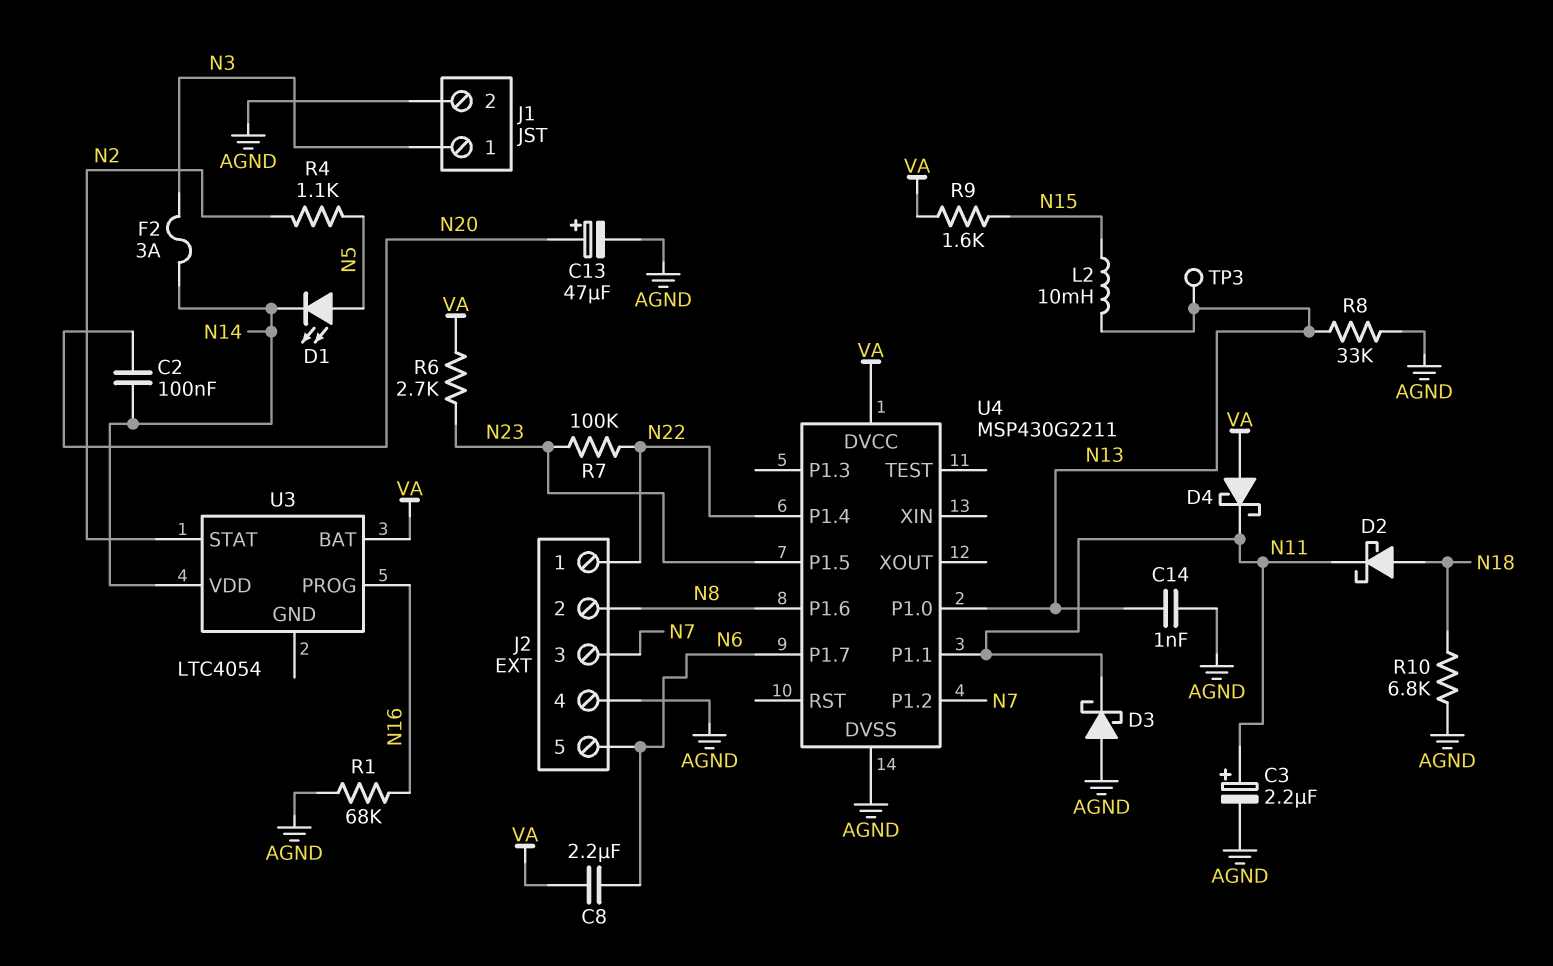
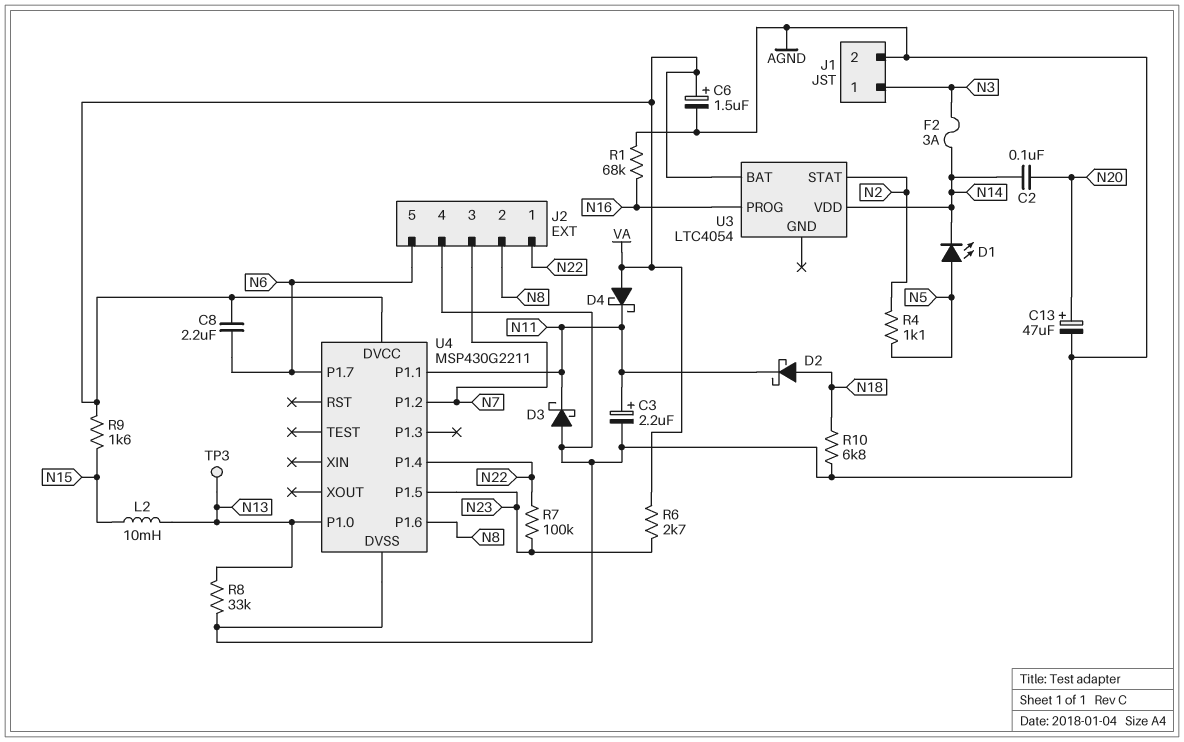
C6: none -> 1.5uF (plus VA, minus AGND)
C14: 1nF (AGND, N13) -> none

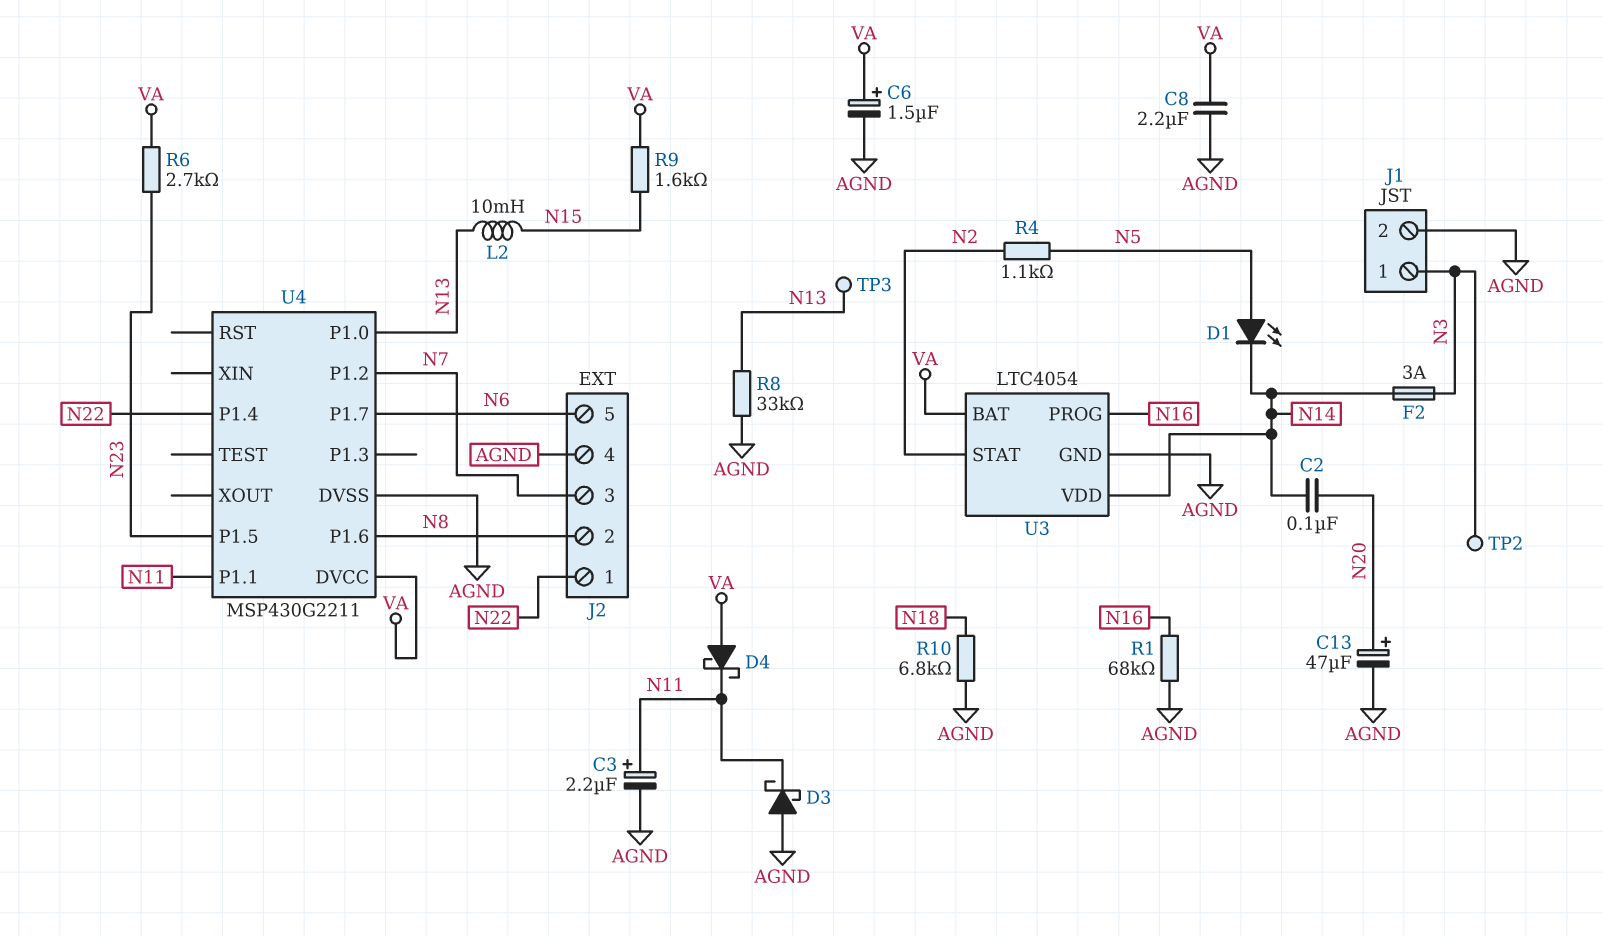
C8: 2.2uF (N6, VA) -> 2.2uF (AGND, VA)
D2: schottky (A N18, K N11) -> none
R7: 100k (N22, N23) -> none
TP2: none -> test point (N3)
U3 pin GND: none -> AGND

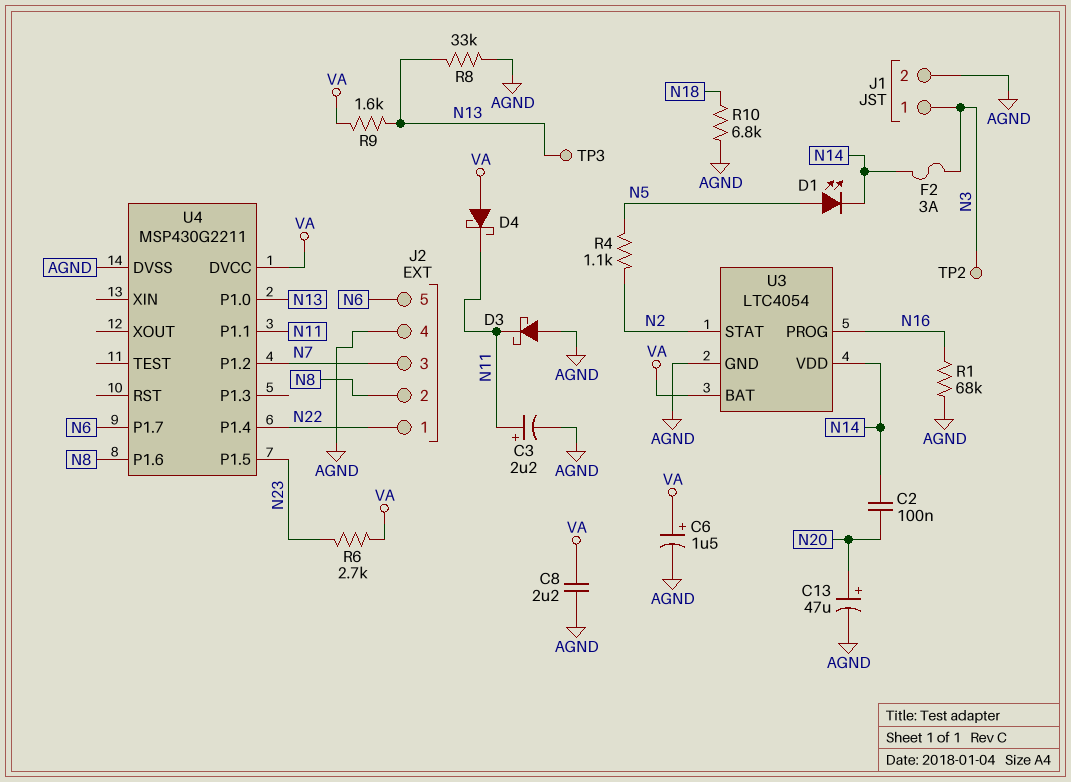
L2: 10mH (N13, N15) -> none
R9: 1.6k (N15, VA) -> 1.6k (N13, VA)

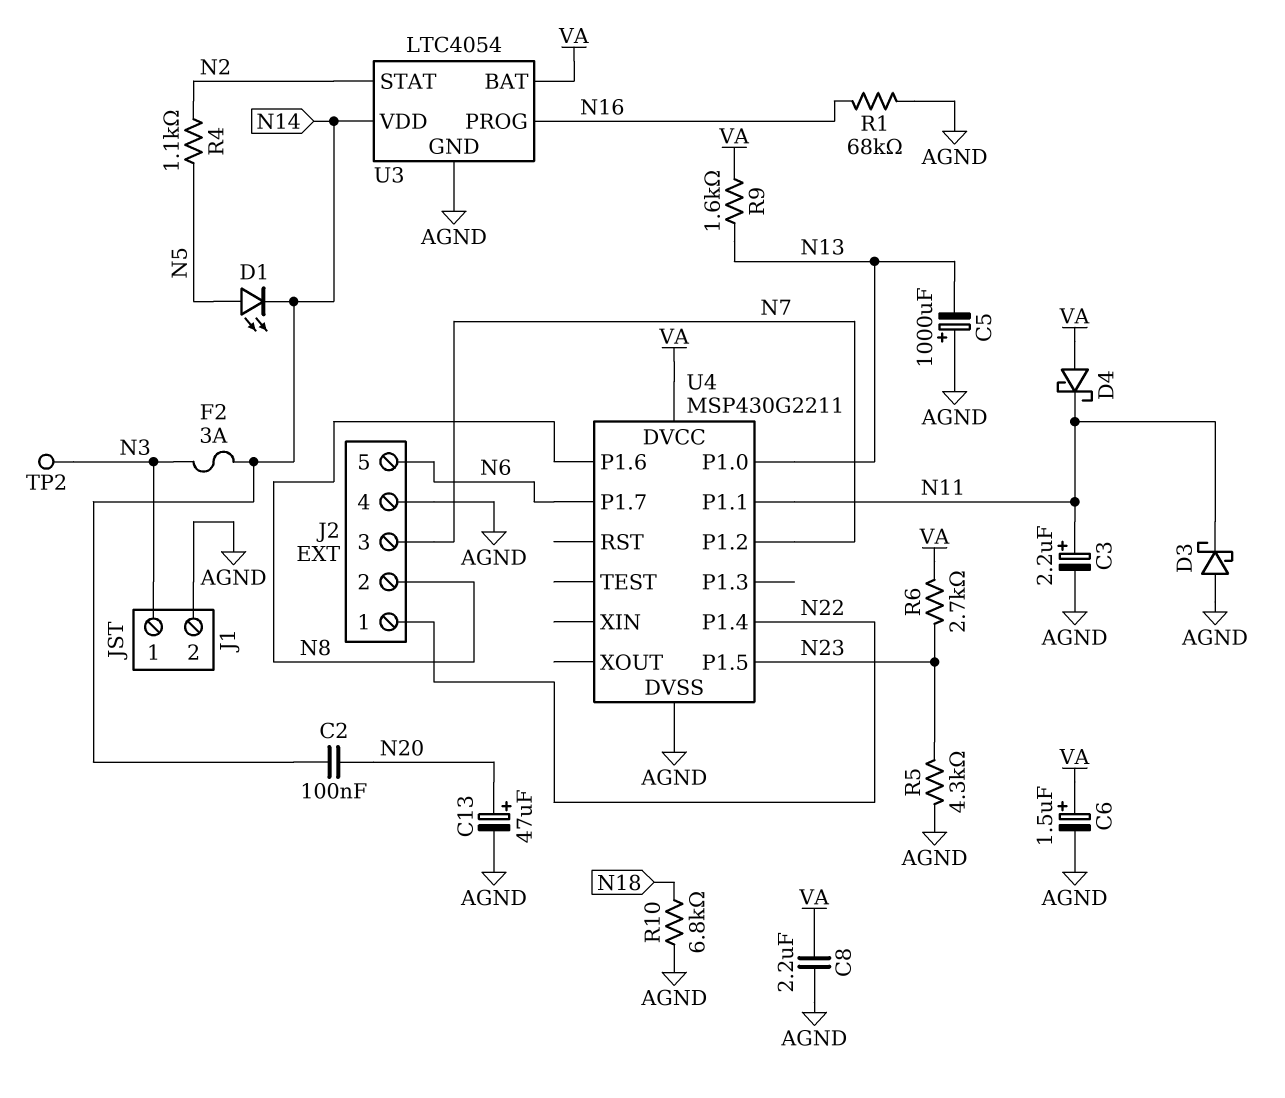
C5: none -> 1000uF (plus AGND, minus N13)
R5: none -> 4.3k (AGND, N23)
R8: 33k (AGND, N13) -> none
TP3: test point (N13) -> none

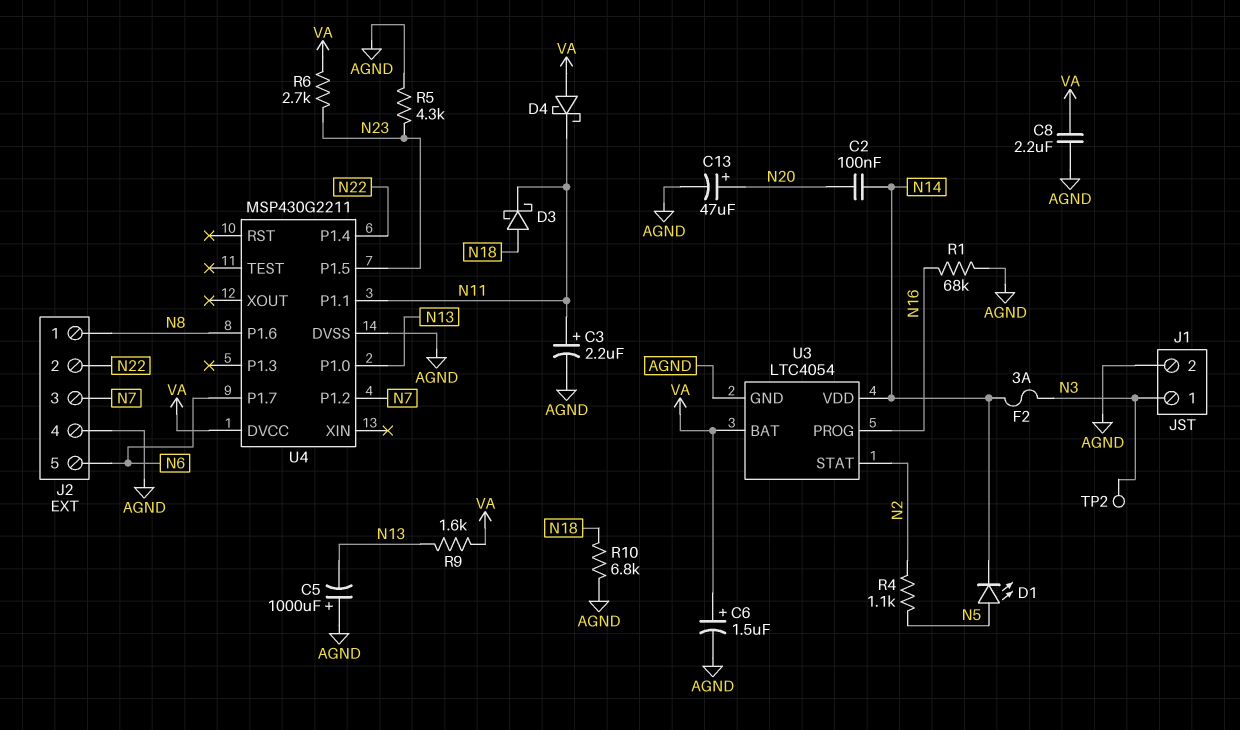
D3: schottky (A AGND, K N11) -> schottky (A N18, K N11)
J2 pin 1: N22 -> N8
J2 pin 2: N8 -> N22

